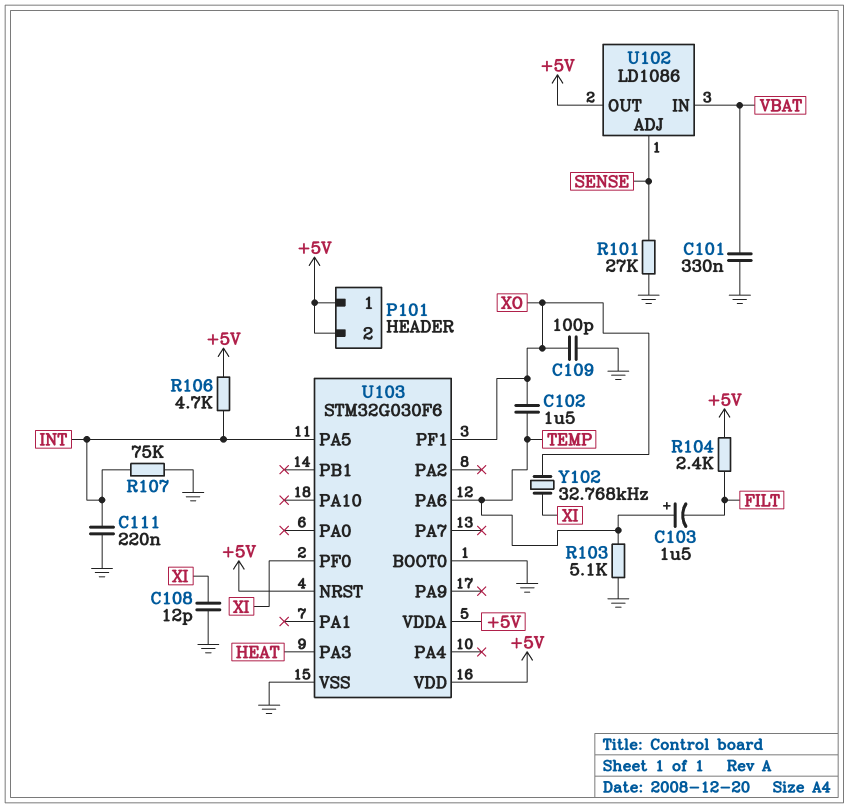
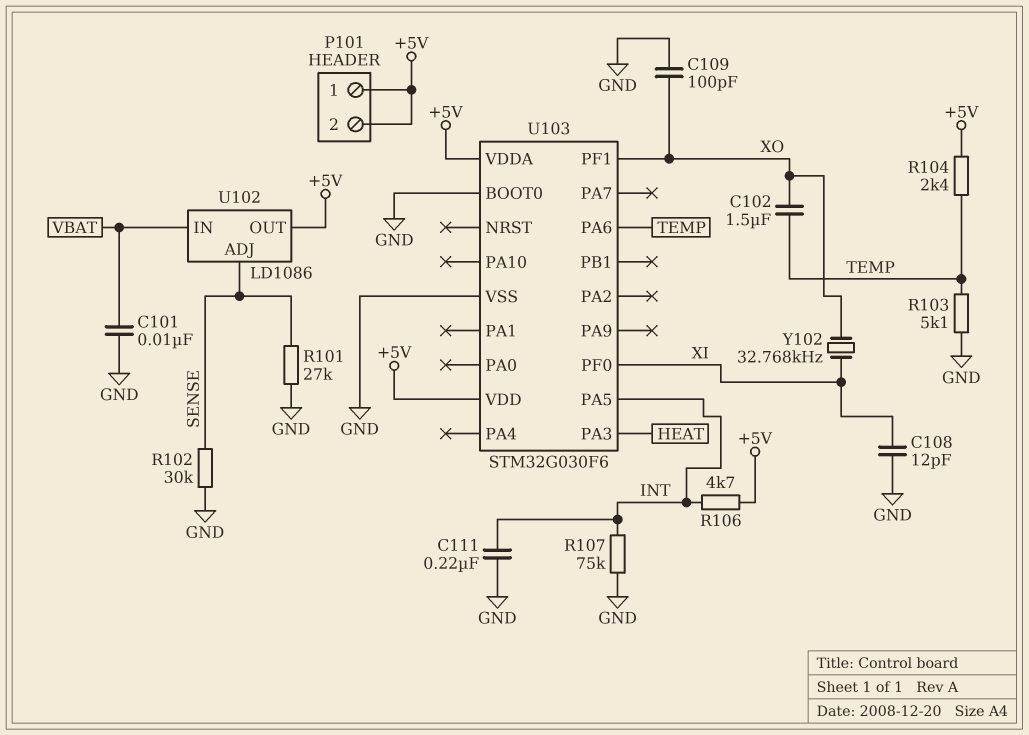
C101: 330nF (GND, VBAT) -> 10nF (GND, VBAT)
C103: 1.5uF (plus TEMP, minus FILT) -> none
R102: none -> 30k (GND, SENSE)
R104: 2.4k (+5V, FILT) -> 2.4k (+5V, TEMP)
U103 pin NRST: +5V -> none

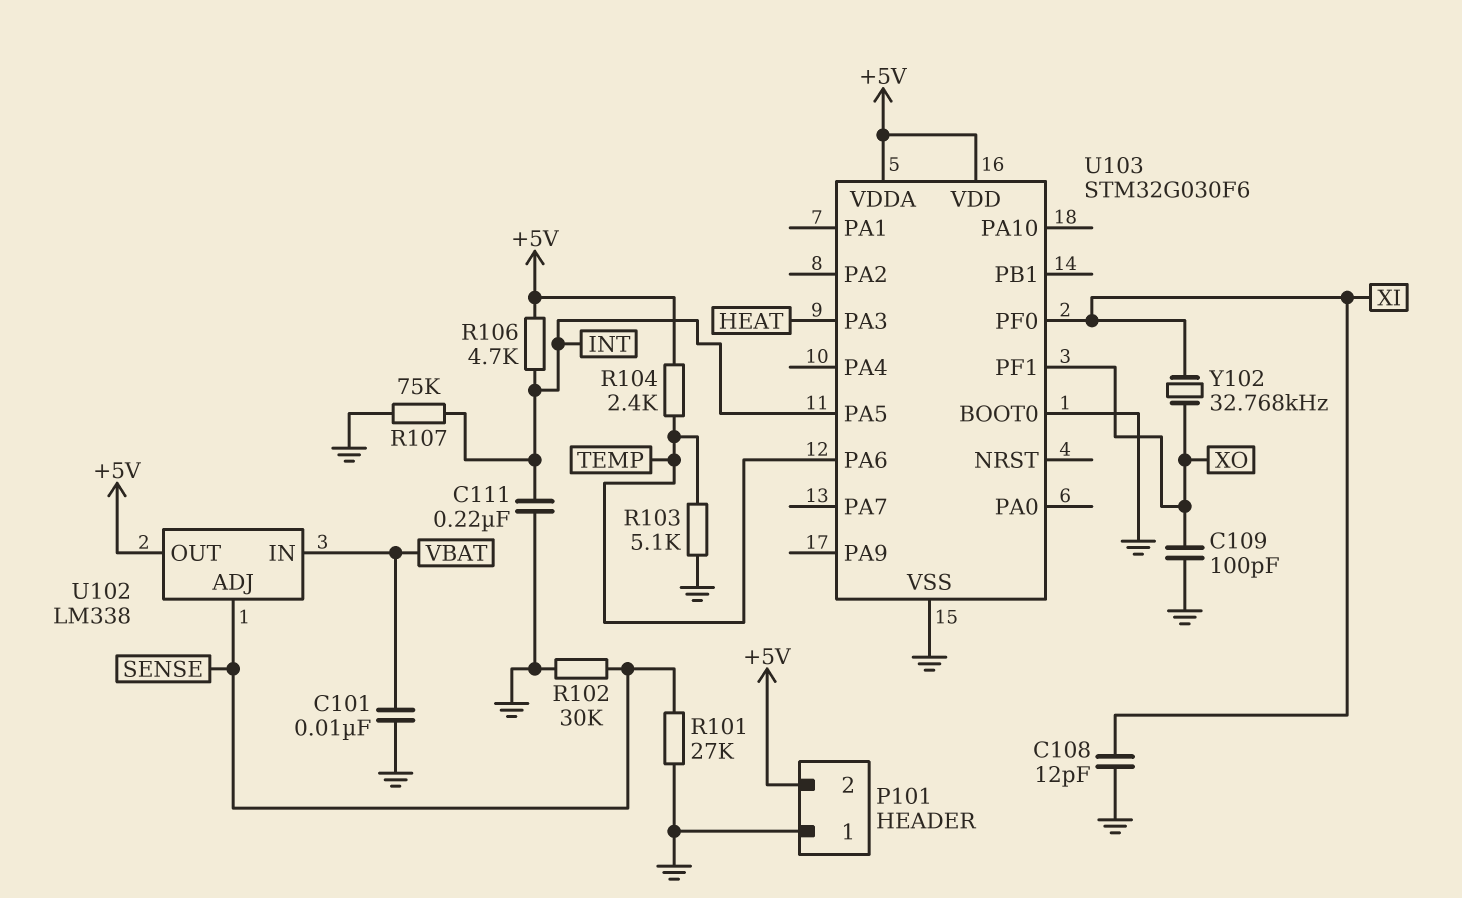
C102: 1.5uF (TEMP, XO) -> none
P101 pin 1: +5V -> GND
U102: LD1086 -> LM338

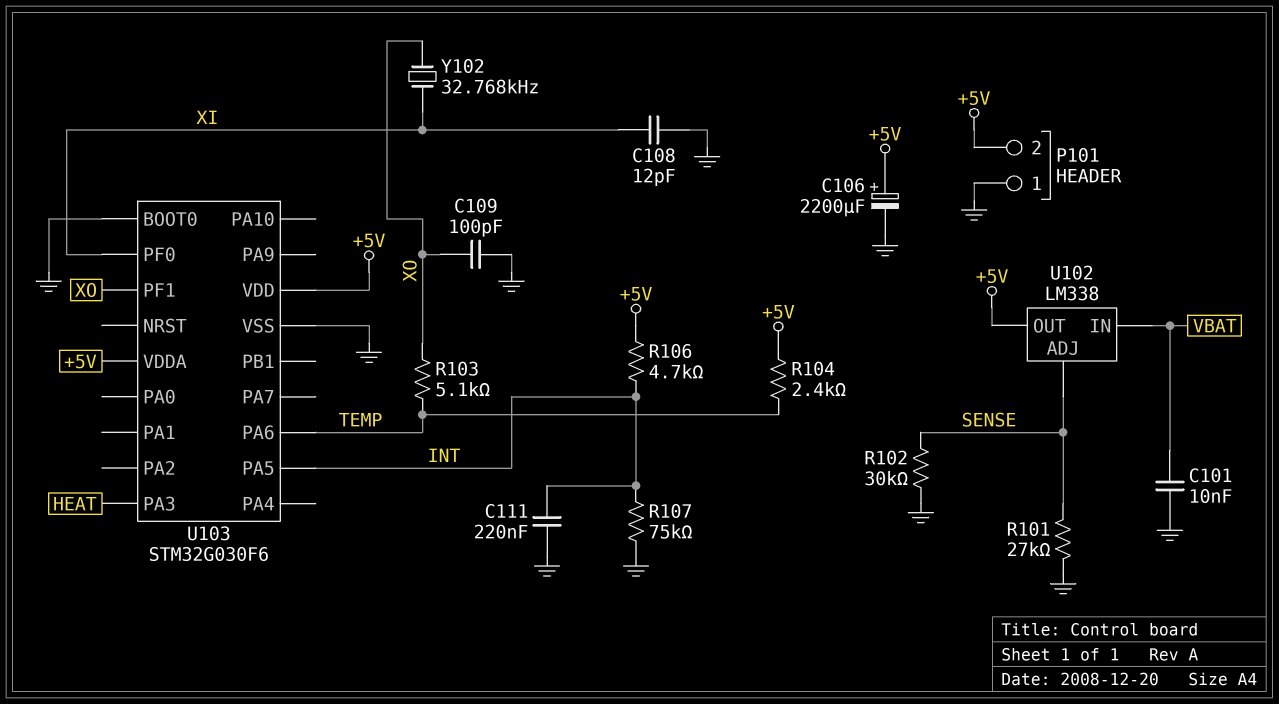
C106: none -> 2200uF (plus +5V, minus GND)
R103: 5.1k (GND, TEMP) -> 5.1k (TEMP, XO)

